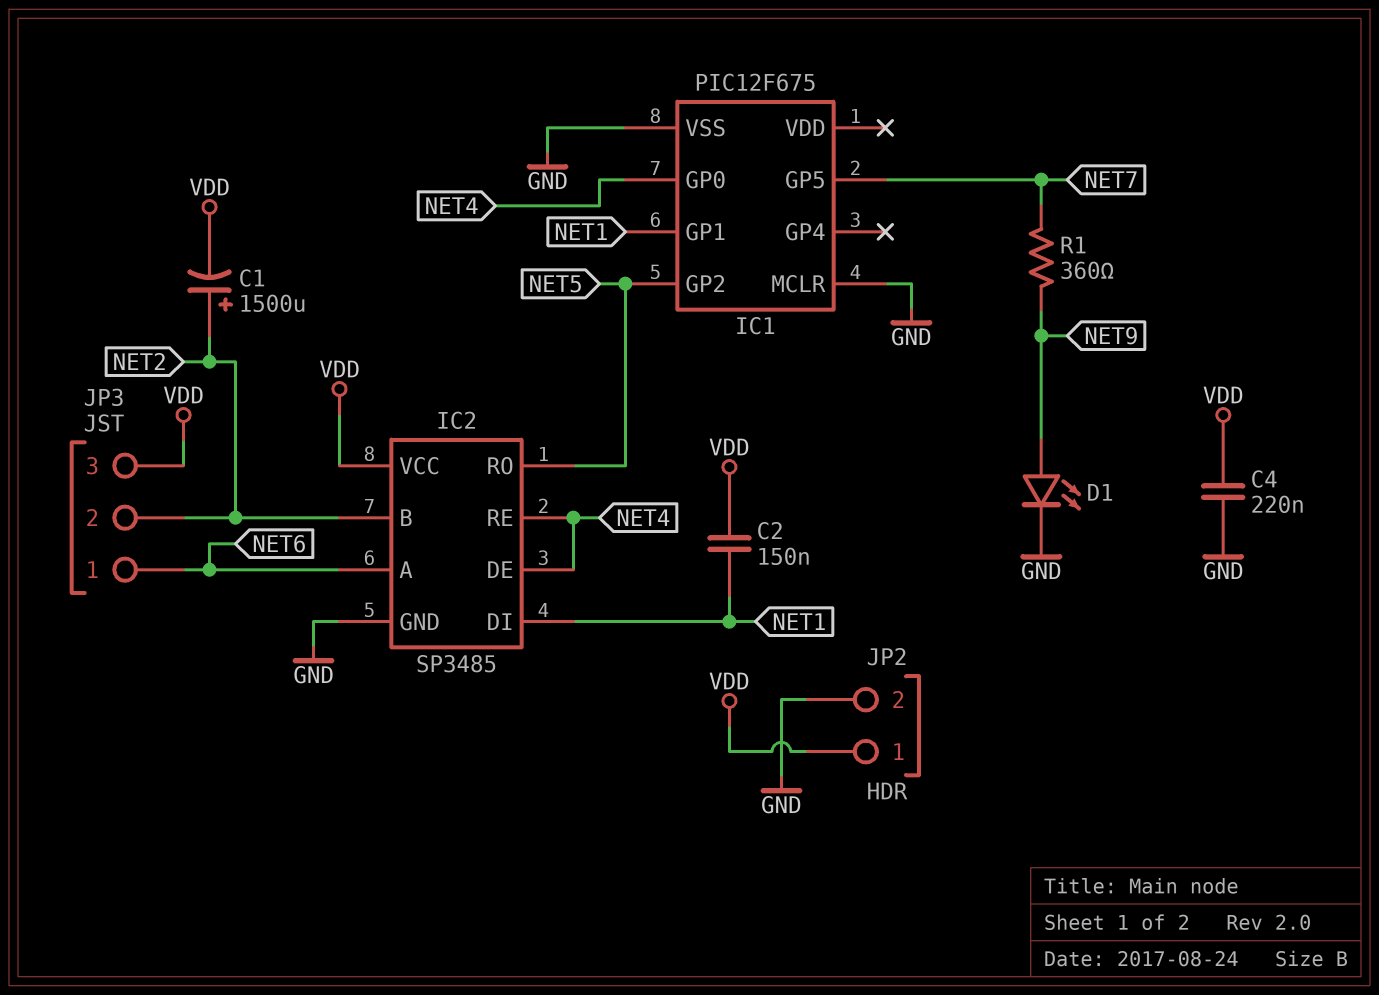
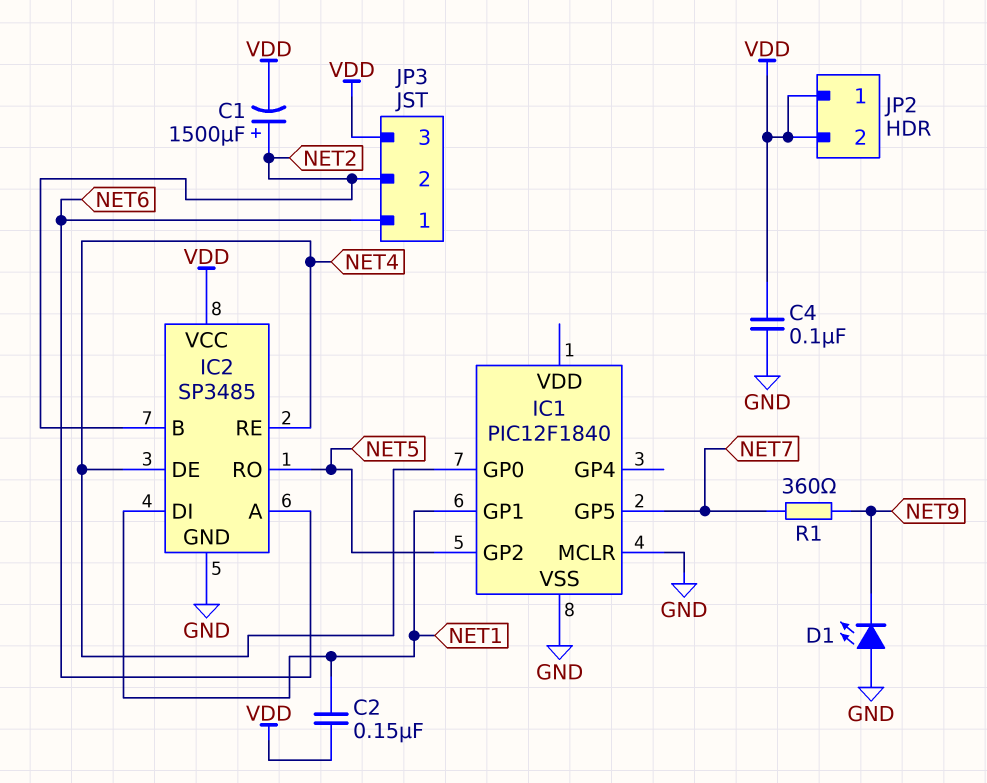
C4: 220nF (GND, VDD) -> 100nF (GND, VDD)
D1: LED (A NET9, K GND) -> LED (A GND, K NET9)
IC1: PIC12F675 -> PIC12F1840
JP2 pin 2: GND -> VDD

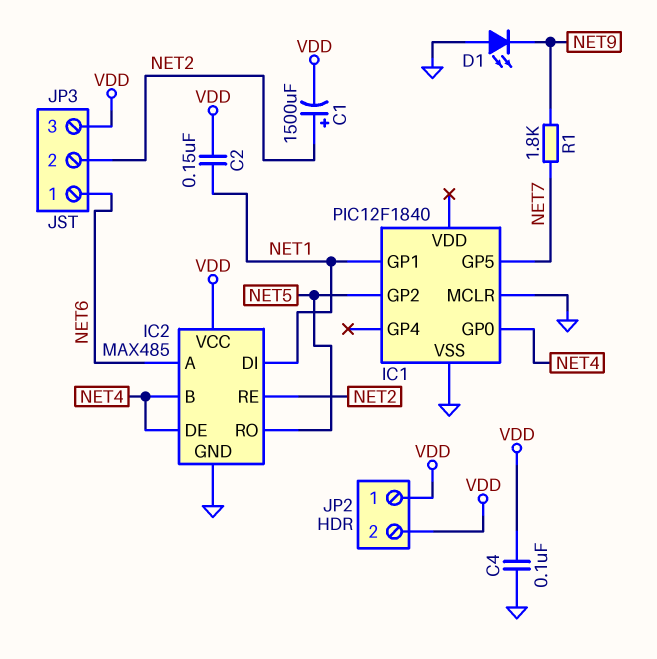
IC2: SP3485 -> MAX485
IC2 pin B: NET2 -> NET4
IC2 pin RE: NET4 -> NET2
R1: 360 (NET7, NET9) -> 1.8k (NET7, NET9)

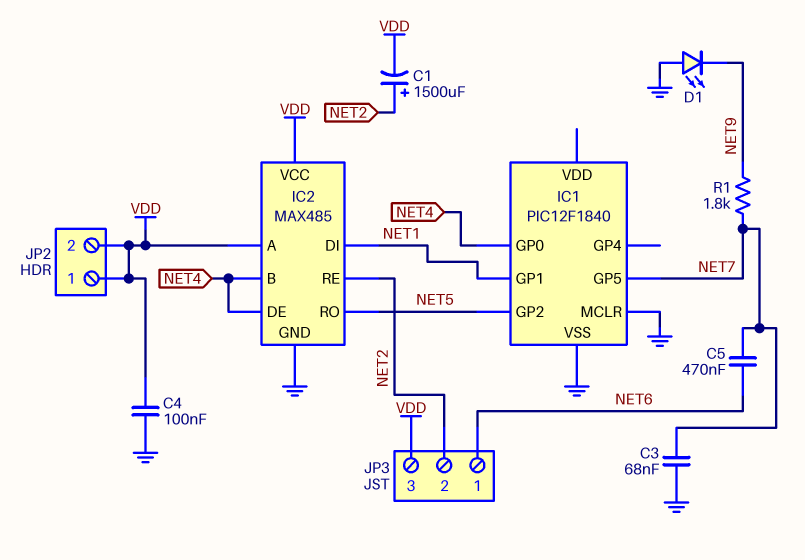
C2: 150nF (NET1, VDD) -> none
C3: none -> 68nF (GND, NET7)
C5: none -> 470nF (NET6, NET7)
IC2 pin A: NET6 -> VDD

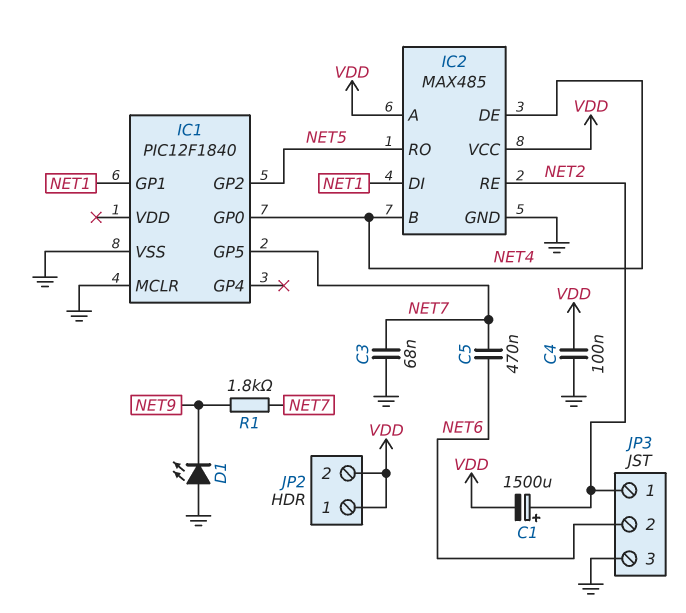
JP3 pin 1: NET6 -> NET2
JP3 pin 2: NET2 -> NET6
JP3 pin 3: VDD -> GND

